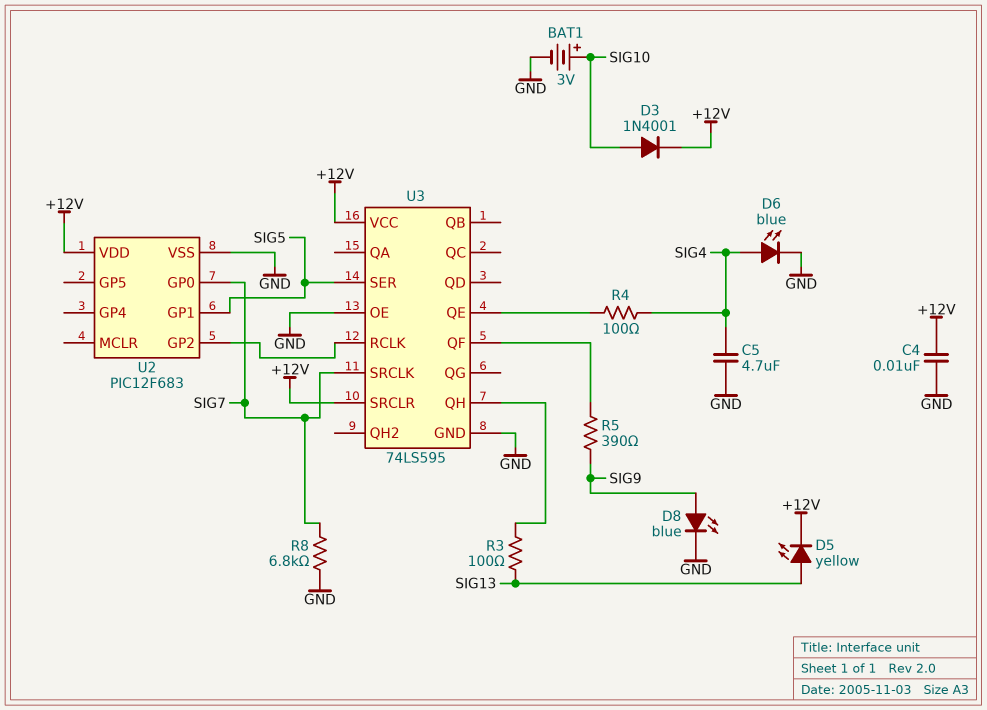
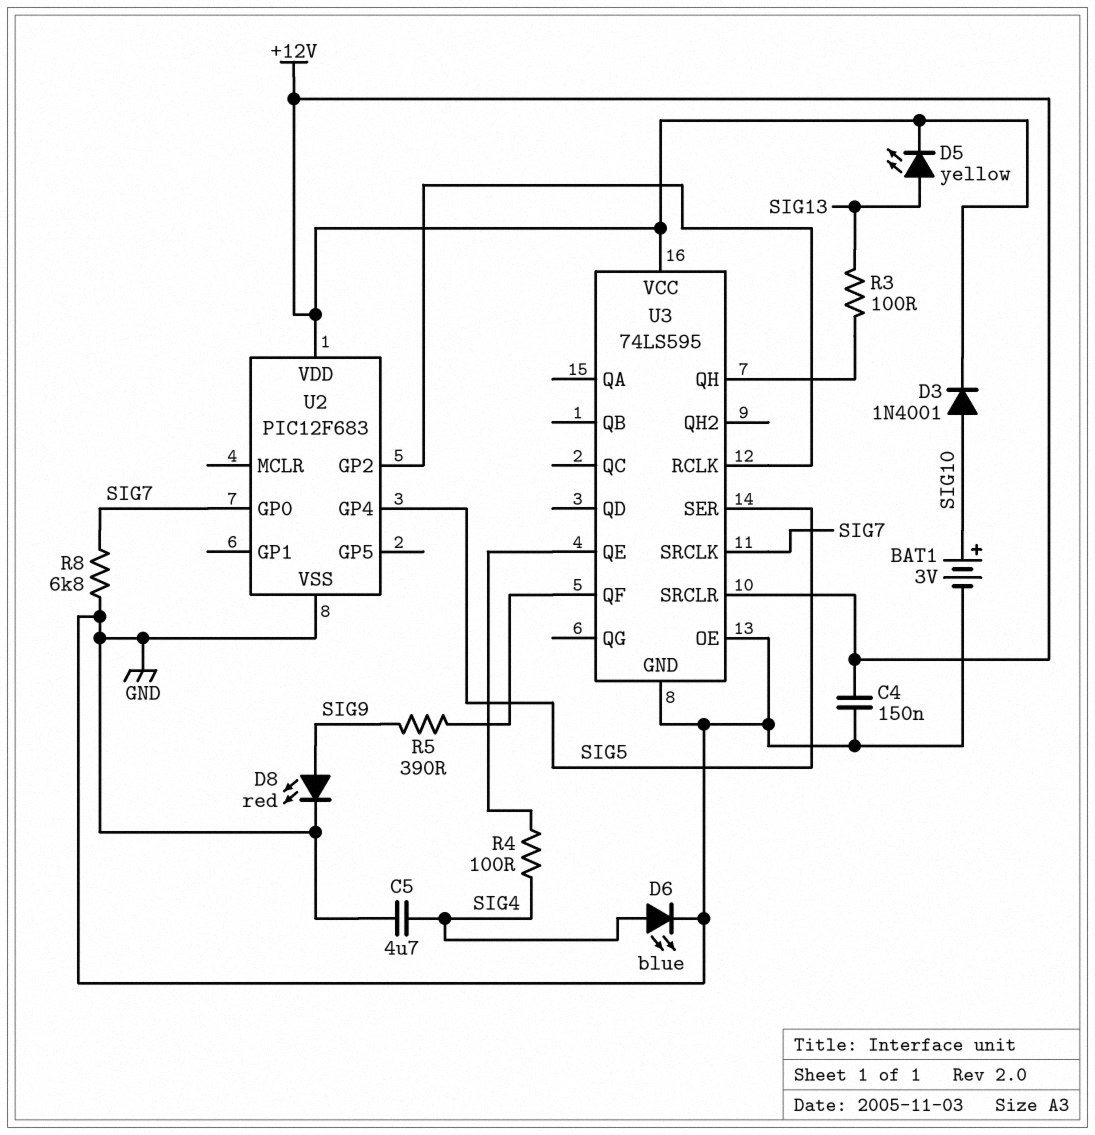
C4: 10nF (+12V, GND) -> 150nF (+12V, GND)
D8: LED blue (A SIG9, K GND) -> LED red (A SIG9, K GND)
U2 pin GP1: SIG5 -> none
U2 pin GP4: none -> SIG5

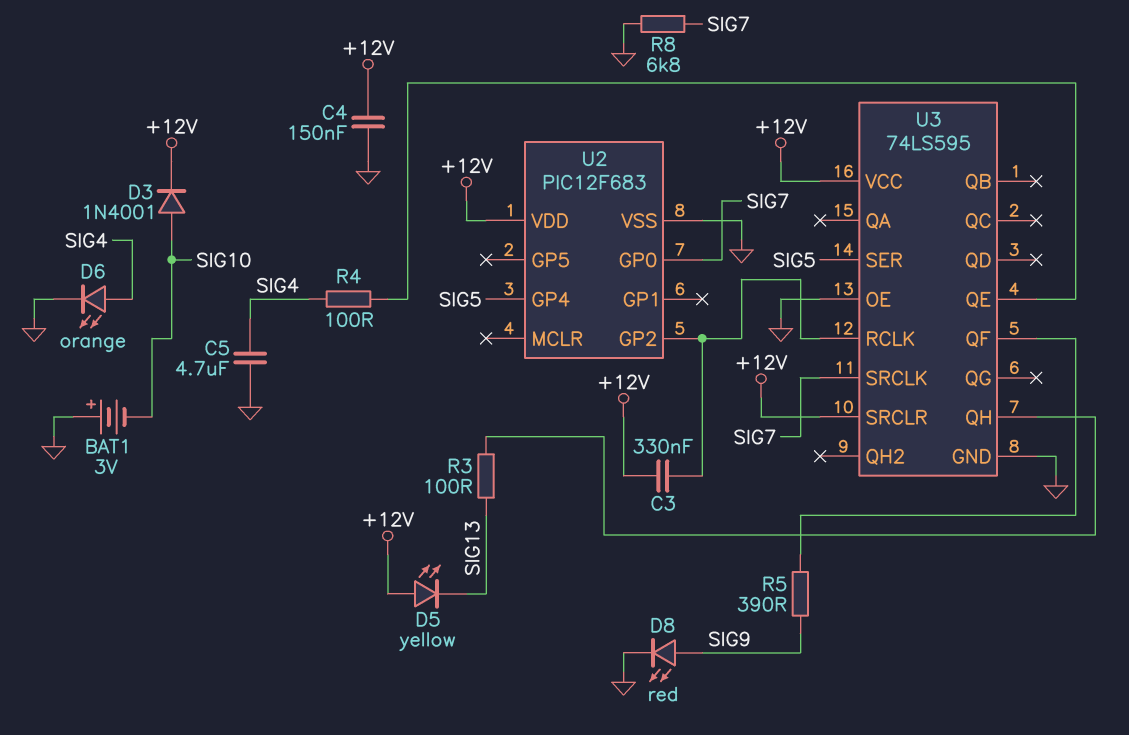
BAT1: 3V (plus SIG10, minus GND) -> 3V (plus GND, minus SIG10)
C3: none -> 330nF (+12V, U2/GP2)
D5: LED yellow (A SIG13, K +12V) -> LED yellow (A +12V, K SIG13)
D6: LED blue (A SIG4, K GND) -> LED orange (A SIG4, K GND)

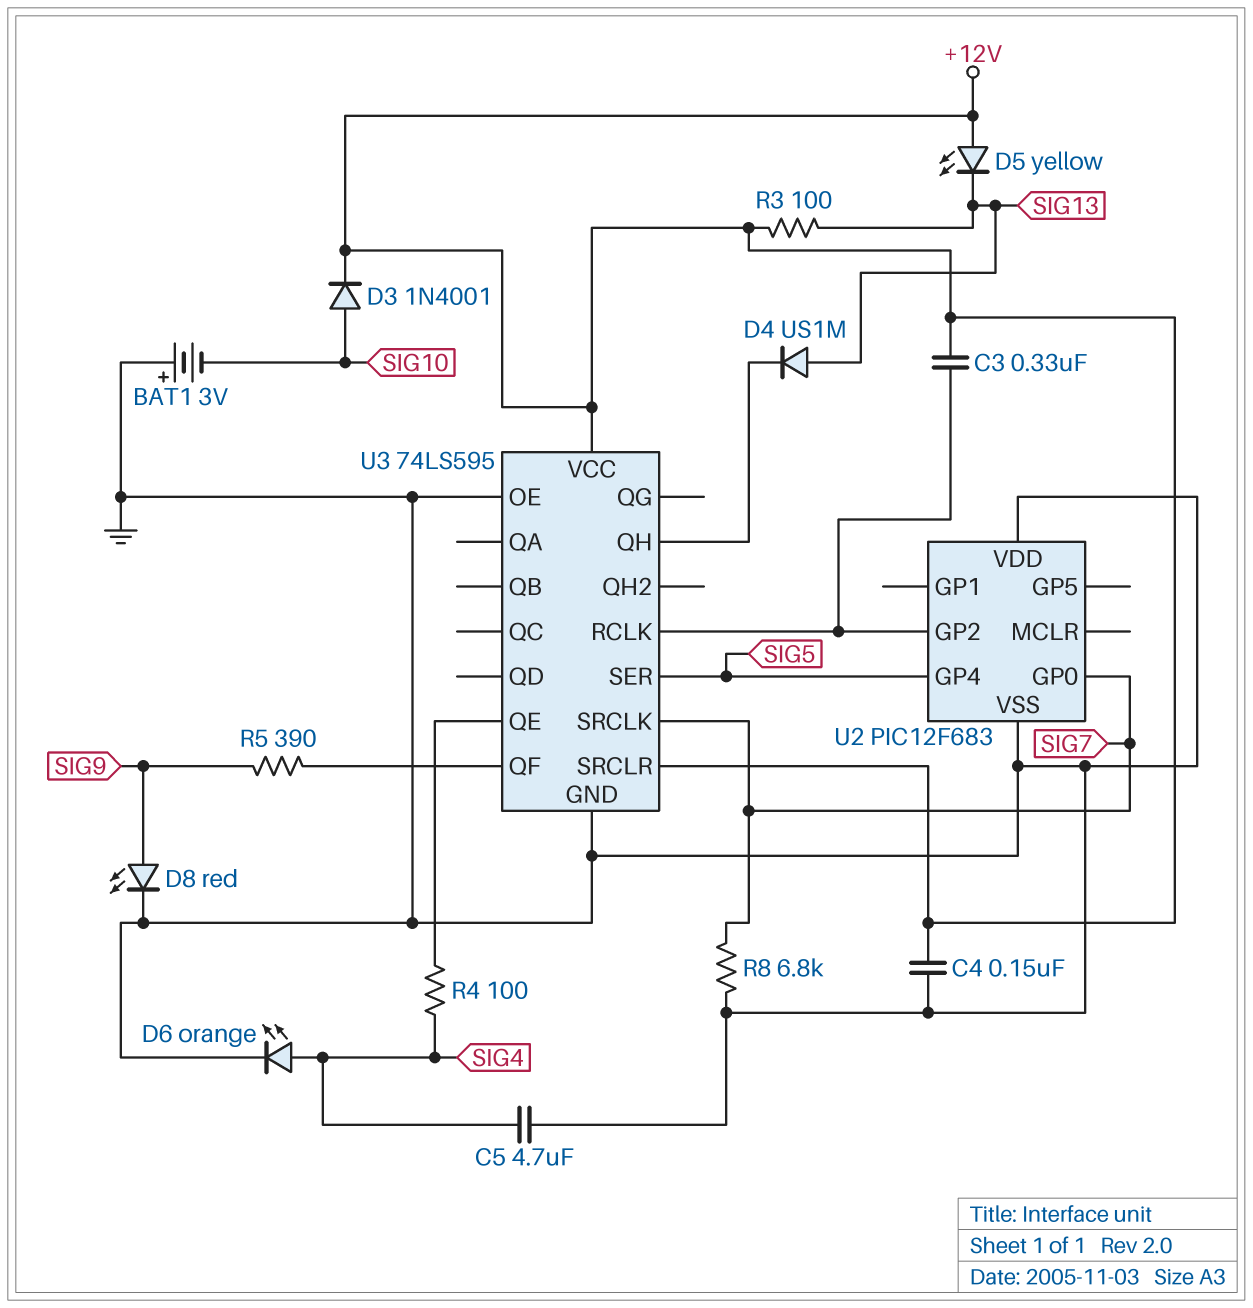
D4: none -> diode US1M (A SIG13, K U3/QH)
R3: 100 (SIG13, U3/QH) -> 100 (+12V, SIG13)
U2 pin VDD: +12V -> GND

